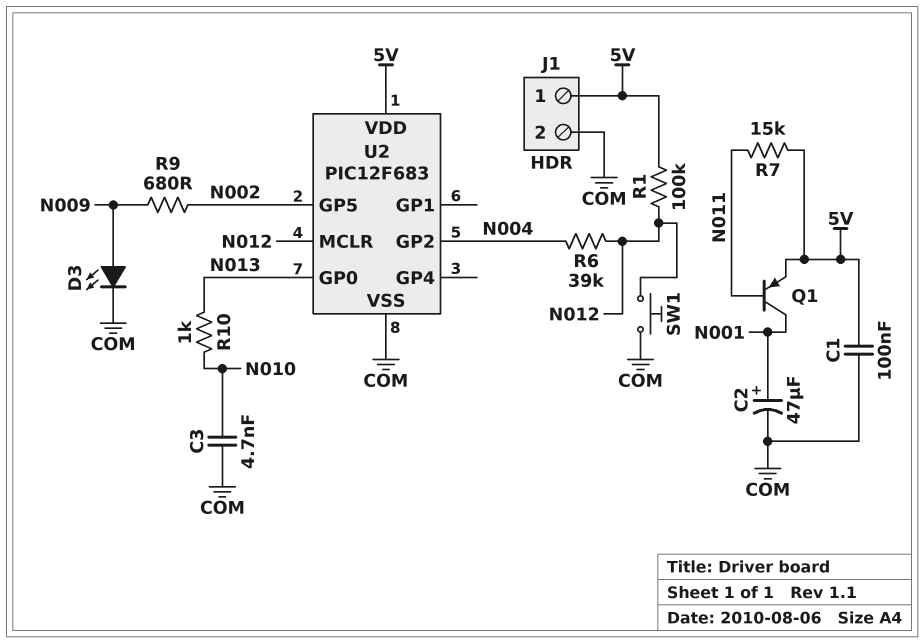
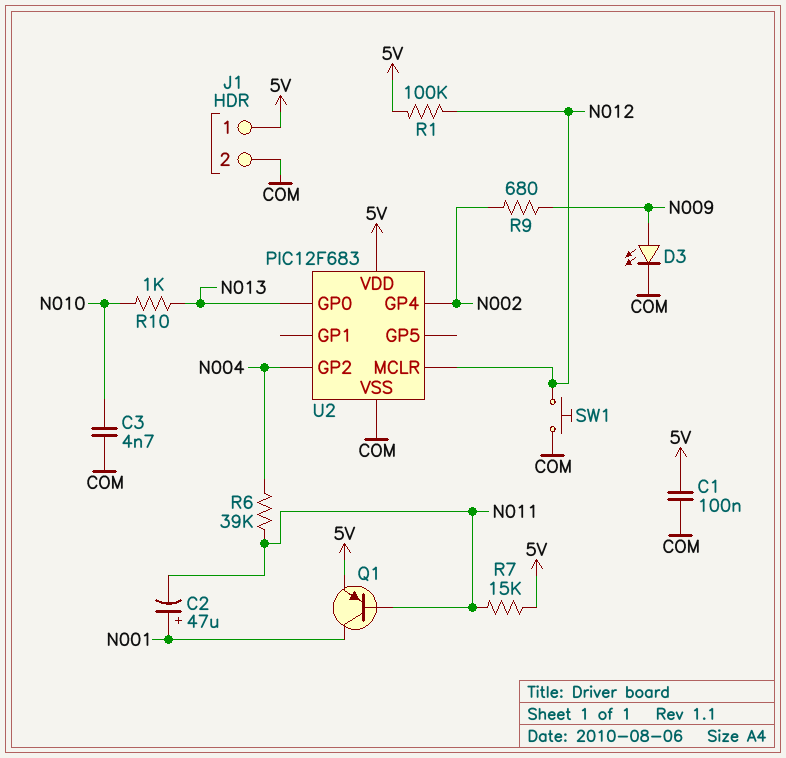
C2: 47uF (plus N001, minus COM) -> 47uF (plus N001, minus N011)
R6: 39k (N004, N012) -> 39k (N004, N011)
U2 pin GP4: none -> N002
U2 pin GP5: N002 -> none

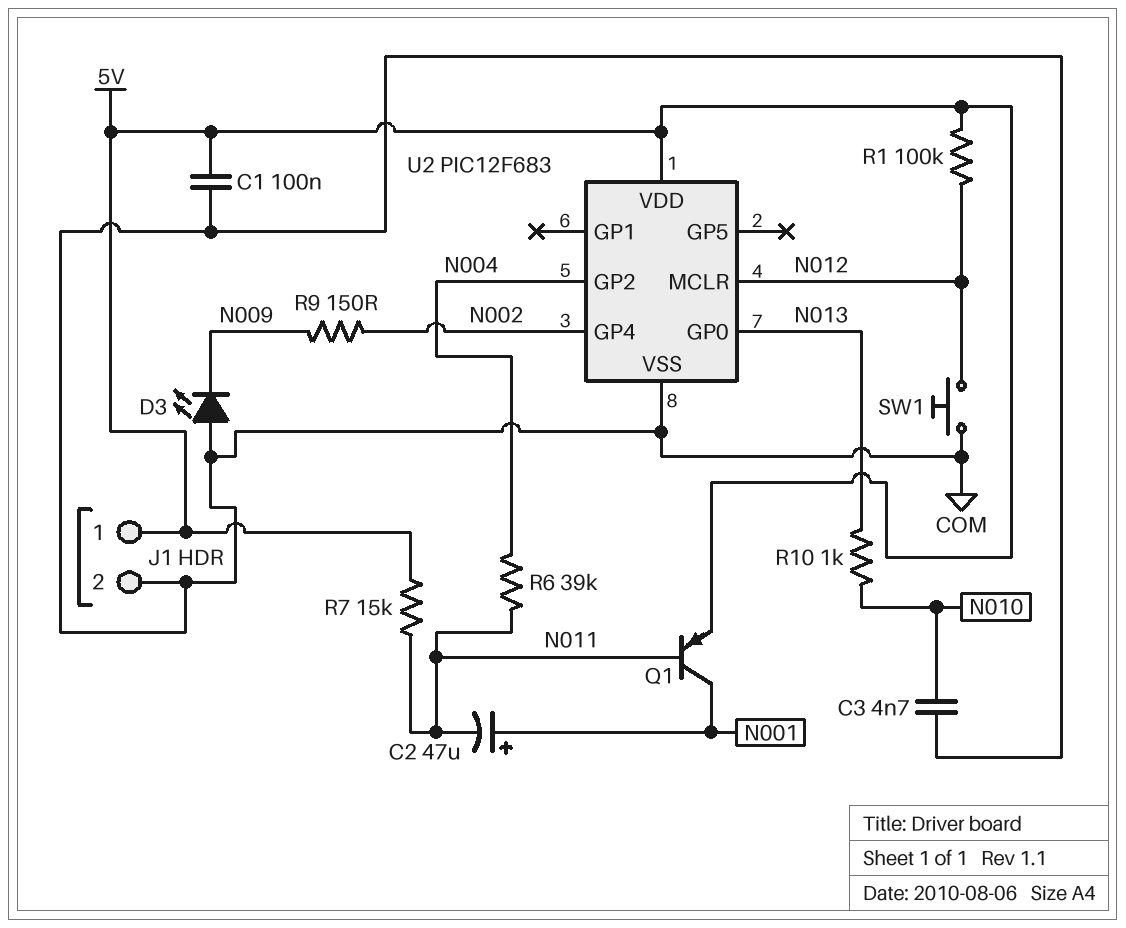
D3: LED (A N009, K COM) -> LED (A COM, K N009)
R9: 680 (N002, N009) -> 150 (N002, N009)

